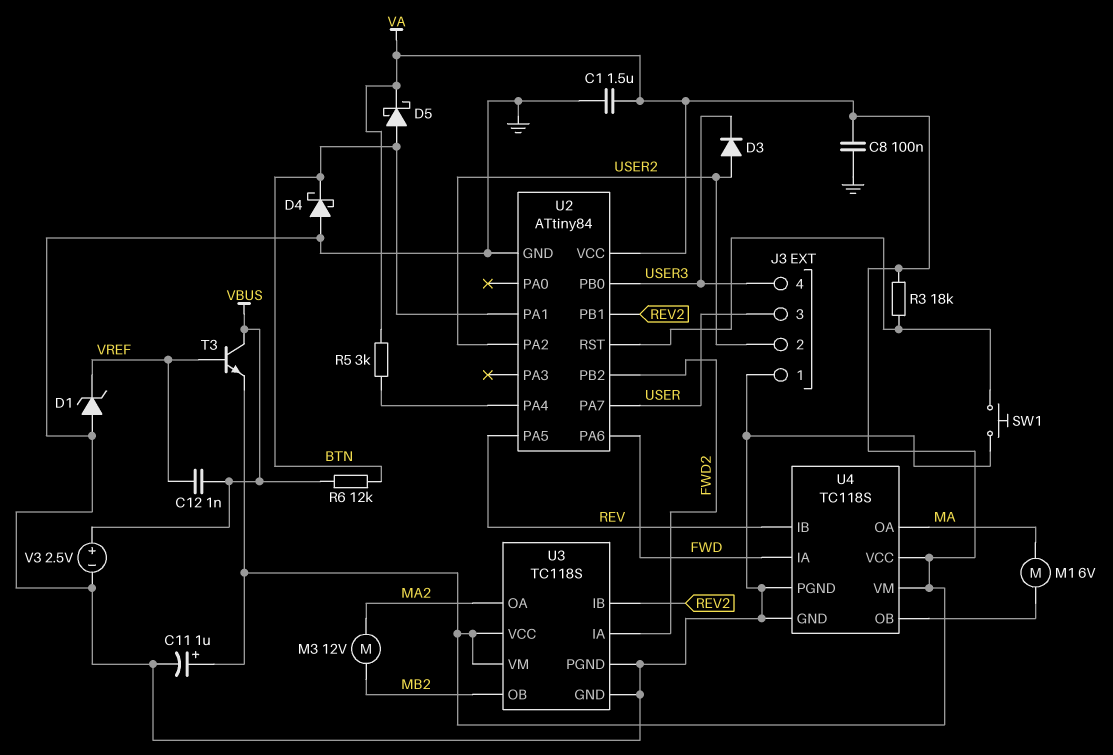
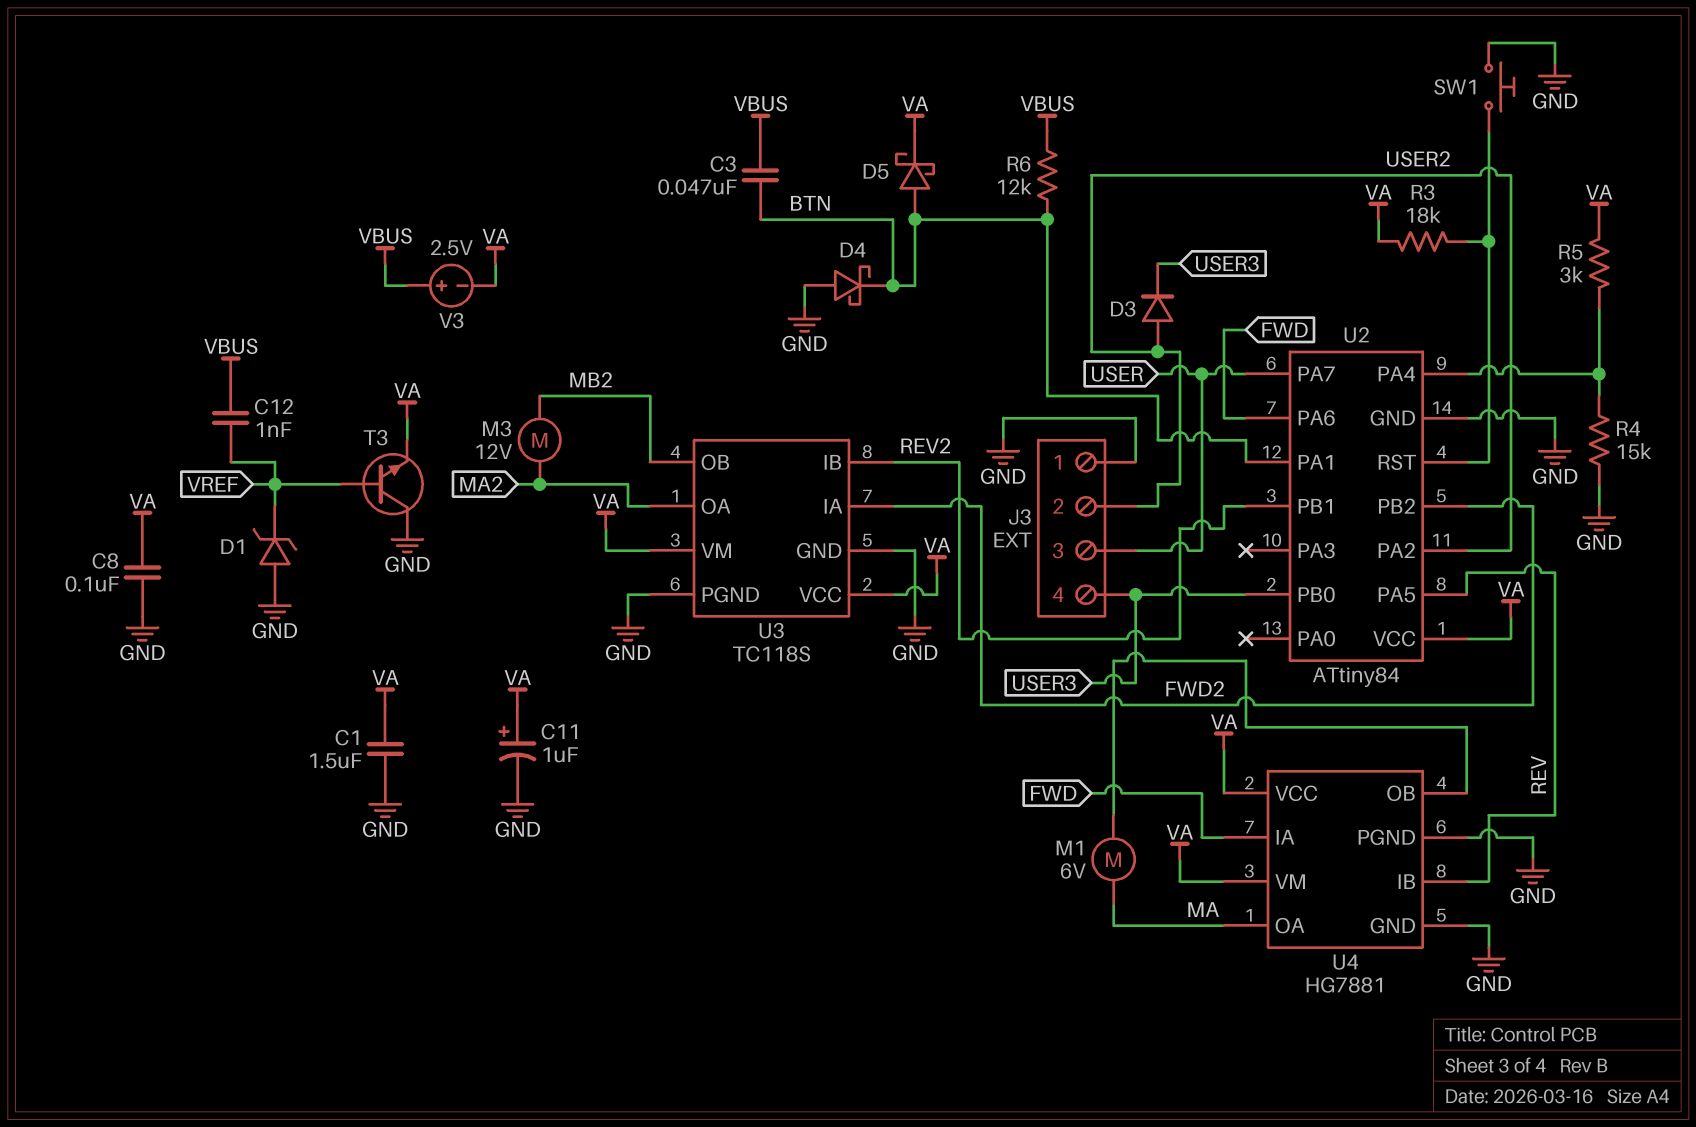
C3: none -> 47nF (BTN, VBUS)
R4: none -> 15k (GND, U2/PA4)
T3: NPN (B VREF, C VBUS, E VA) -> NPN (B VREF, C GND, E VA)
U4: TC118S -> HG7881
V3: 2.5V (plus VBUS, minus GND) -> 2.5V (plus VBUS, minus VA)

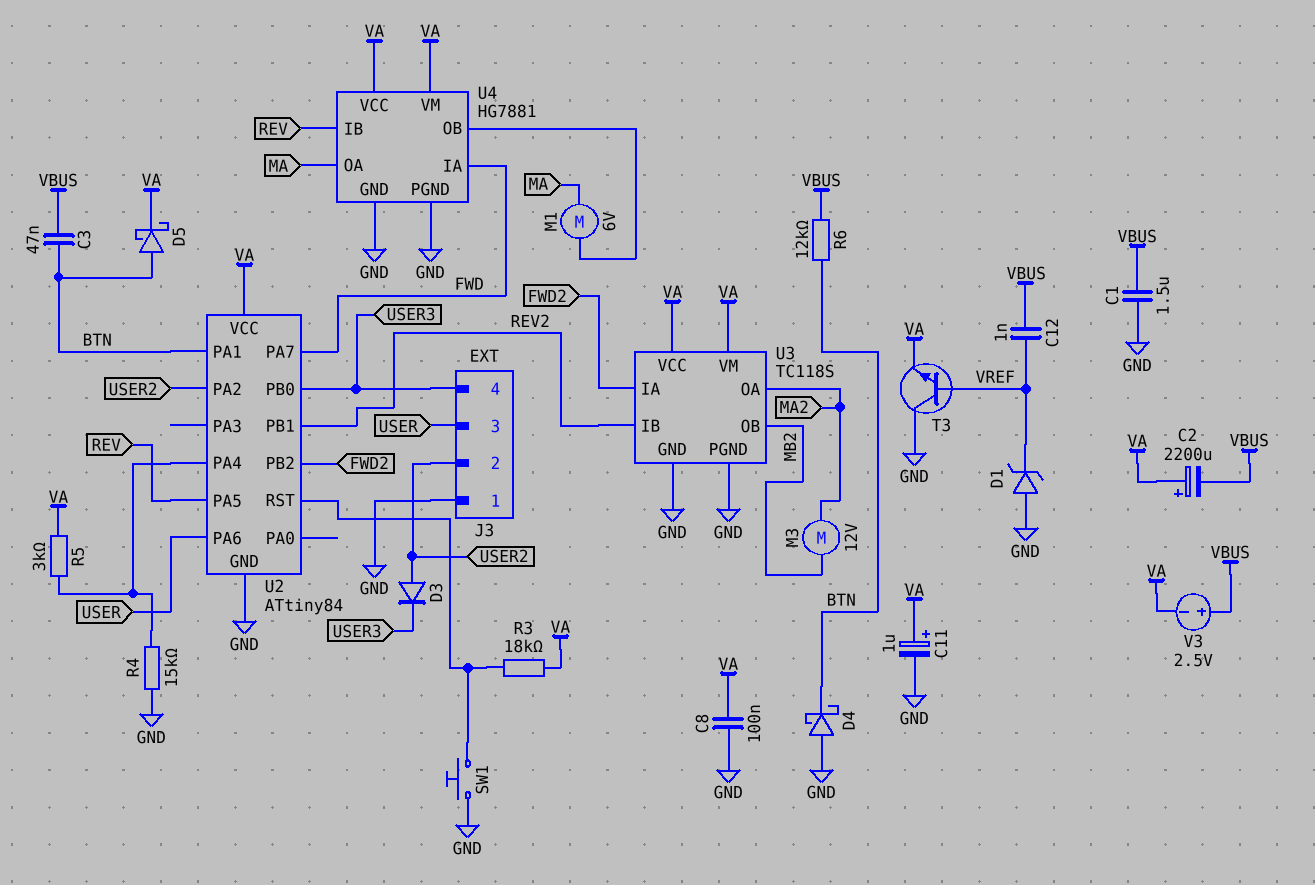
C1: 1.5uF (GND, VA) -> 1.5uF (GND, VBUS)
C2: none -> 2200uF (plus VA, minus VBUS)
U2 pin PA6: FWD -> USER
U2 pin PA7: USER -> FWD

